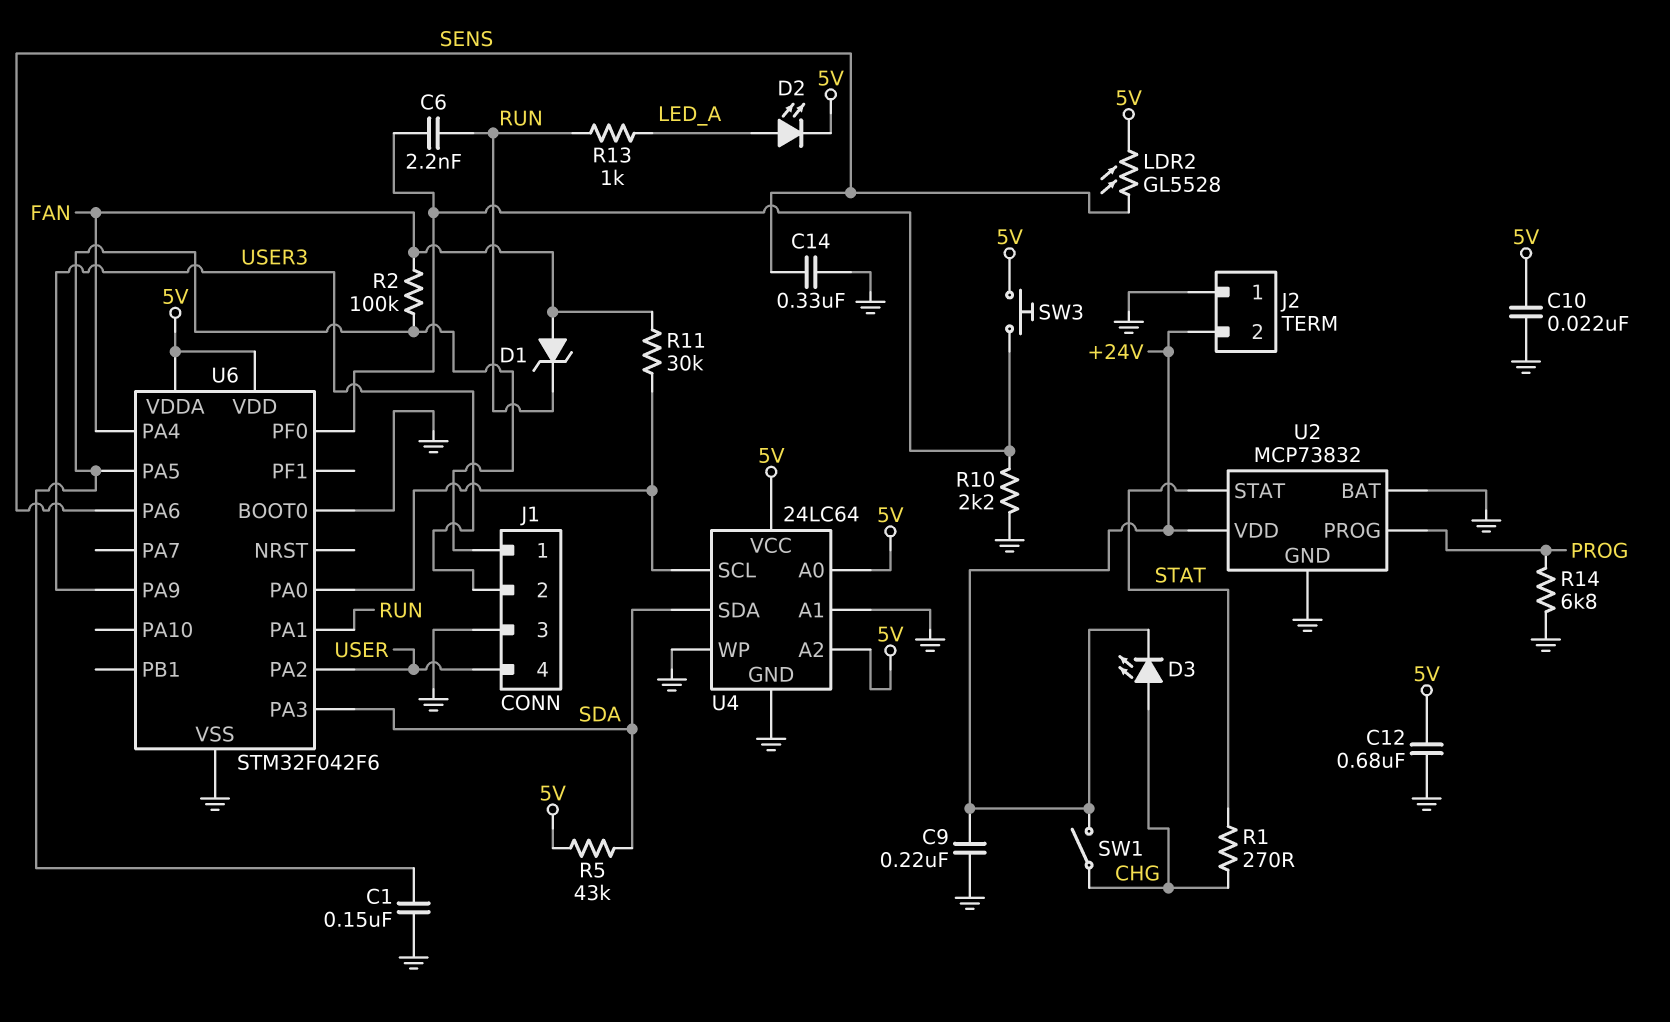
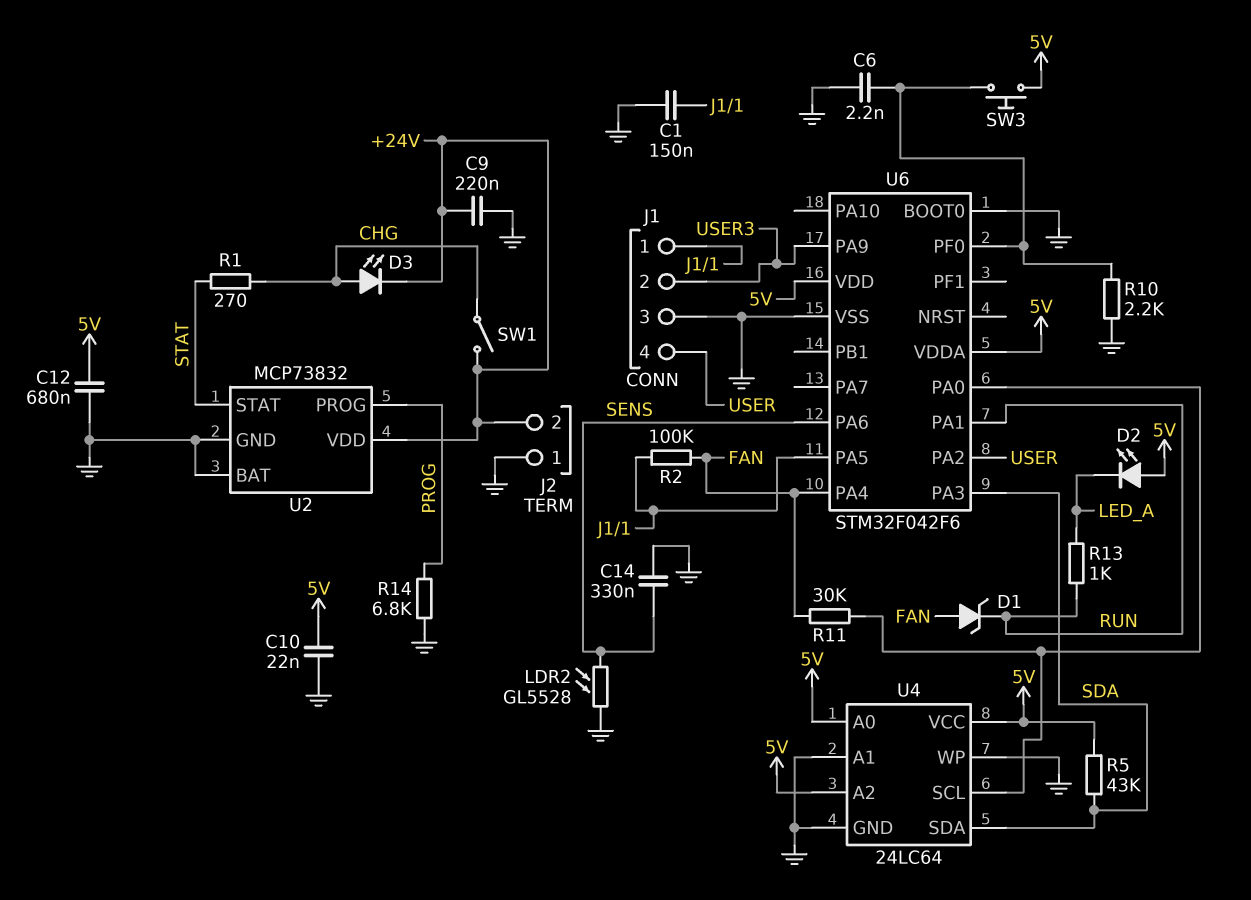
C6: 2.2nF (RUN, U6/PF0) -> 2.2nF (GND, U6/PF0)
D2: LED (A LED_A, K 5V) -> LED (A 5V, K LED_A)
LDR2: GL5528 (5V, SENS) -> GL5528 (GND, SENS)

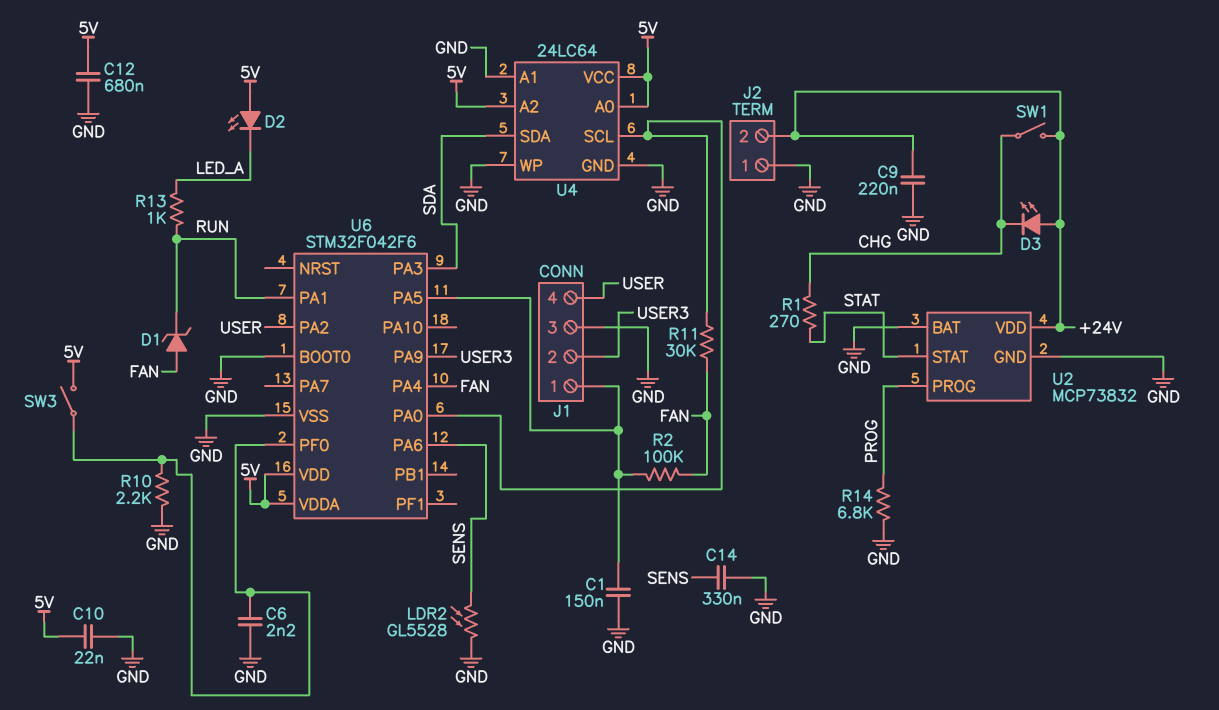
D3: LED (A CHG, K +24V) -> LED (A +24V, K CHG)
R5: 43k (5V, SDA) -> none
SW3: button (5V, U6/PF0) -> switch (5V, U6/PF0)

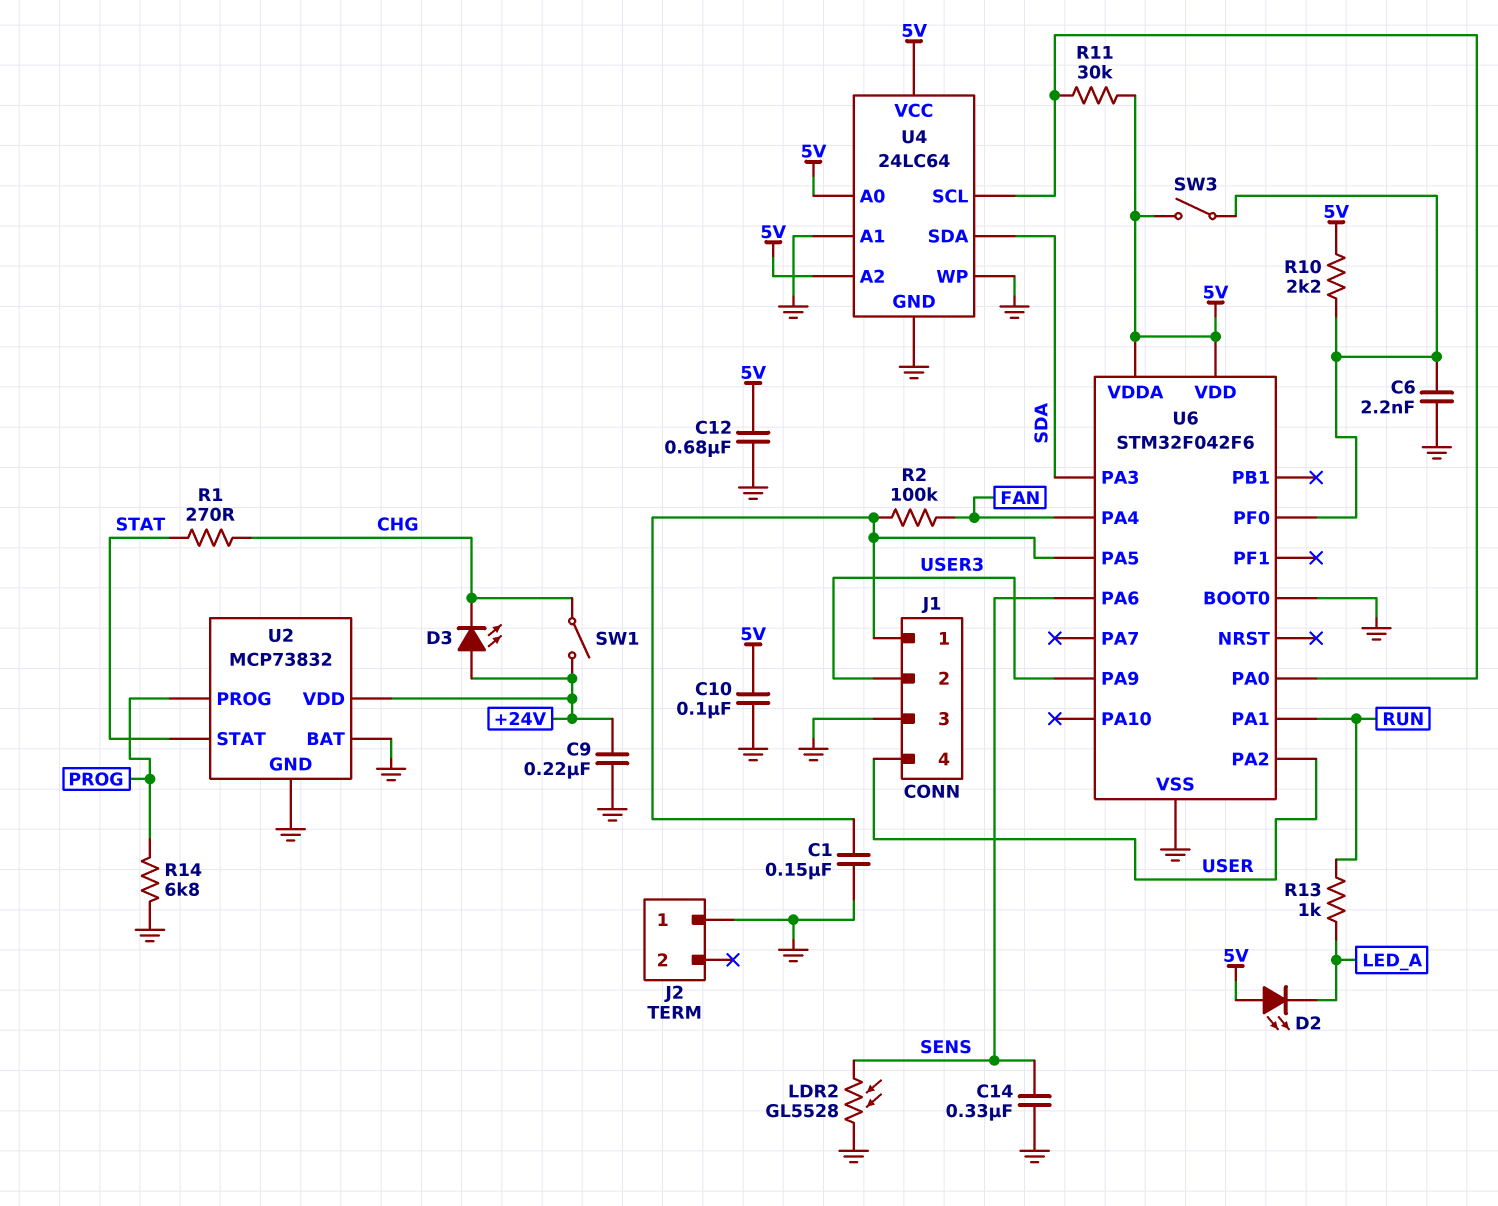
C10: 22nF (5V, GND) -> 100nF (5V, GND)
D1: zener (A FAN, K RUN) -> none
J2 pin 2: +24V -> none
R10: 2.2k (GND, U6/PF0) -> 2.2k (5V, U6/PF0)
R11: 30k (FAN, U4/SCL) -> 30k (5V, U4/SCL)

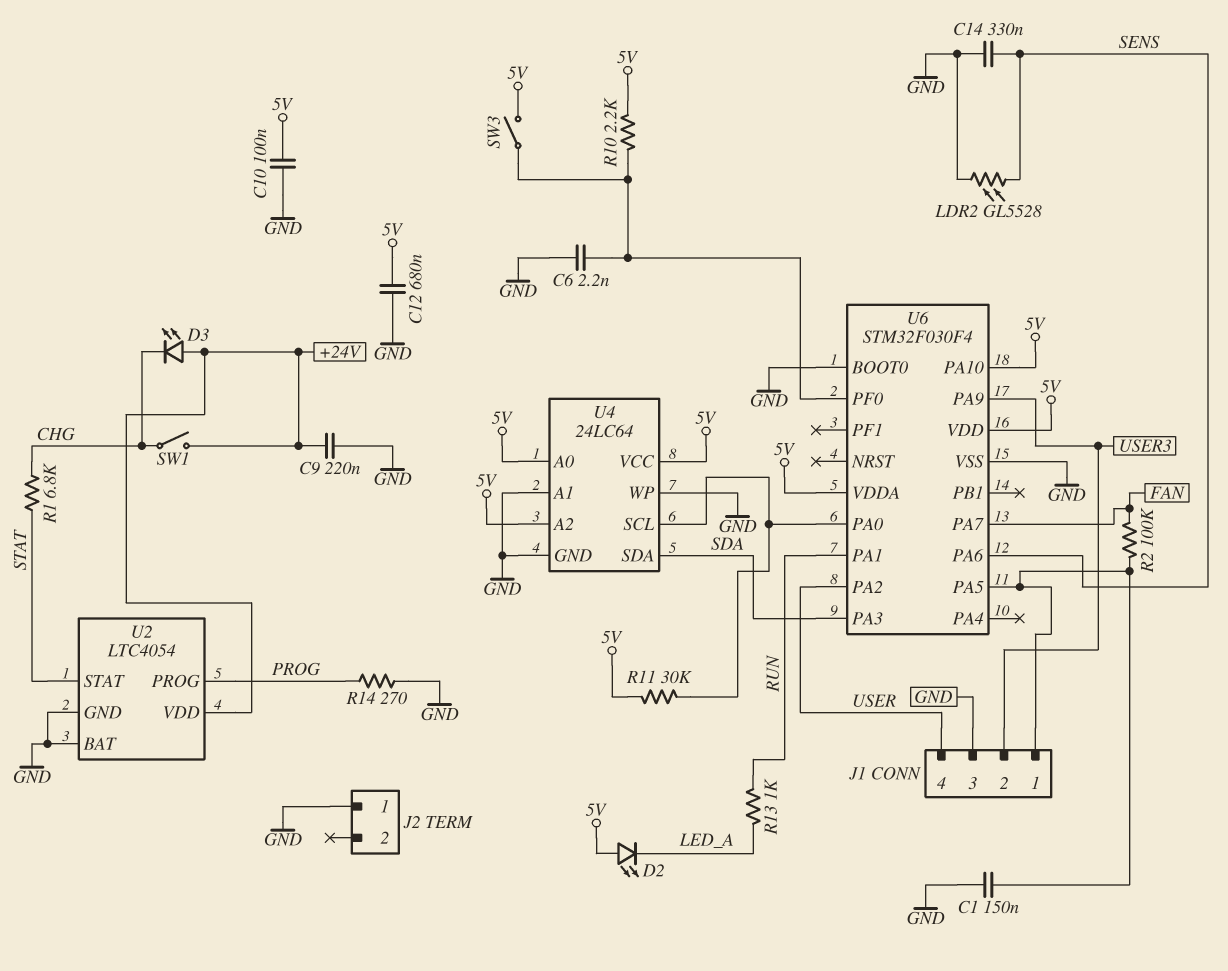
R1: 270 (CHG, STAT) -> 6.8k (CHG, STAT)
R14: 6.8k (GND, PROG) -> 270 (GND, PROG)
U2: MCP73832 -> LTC4054
U6: STM32F042F6 -> STM32F030F4
U6 pin PA4: FAN -> none
U6 pin PA7: none -> FAN
U6 pin PA10: none -> 5V

